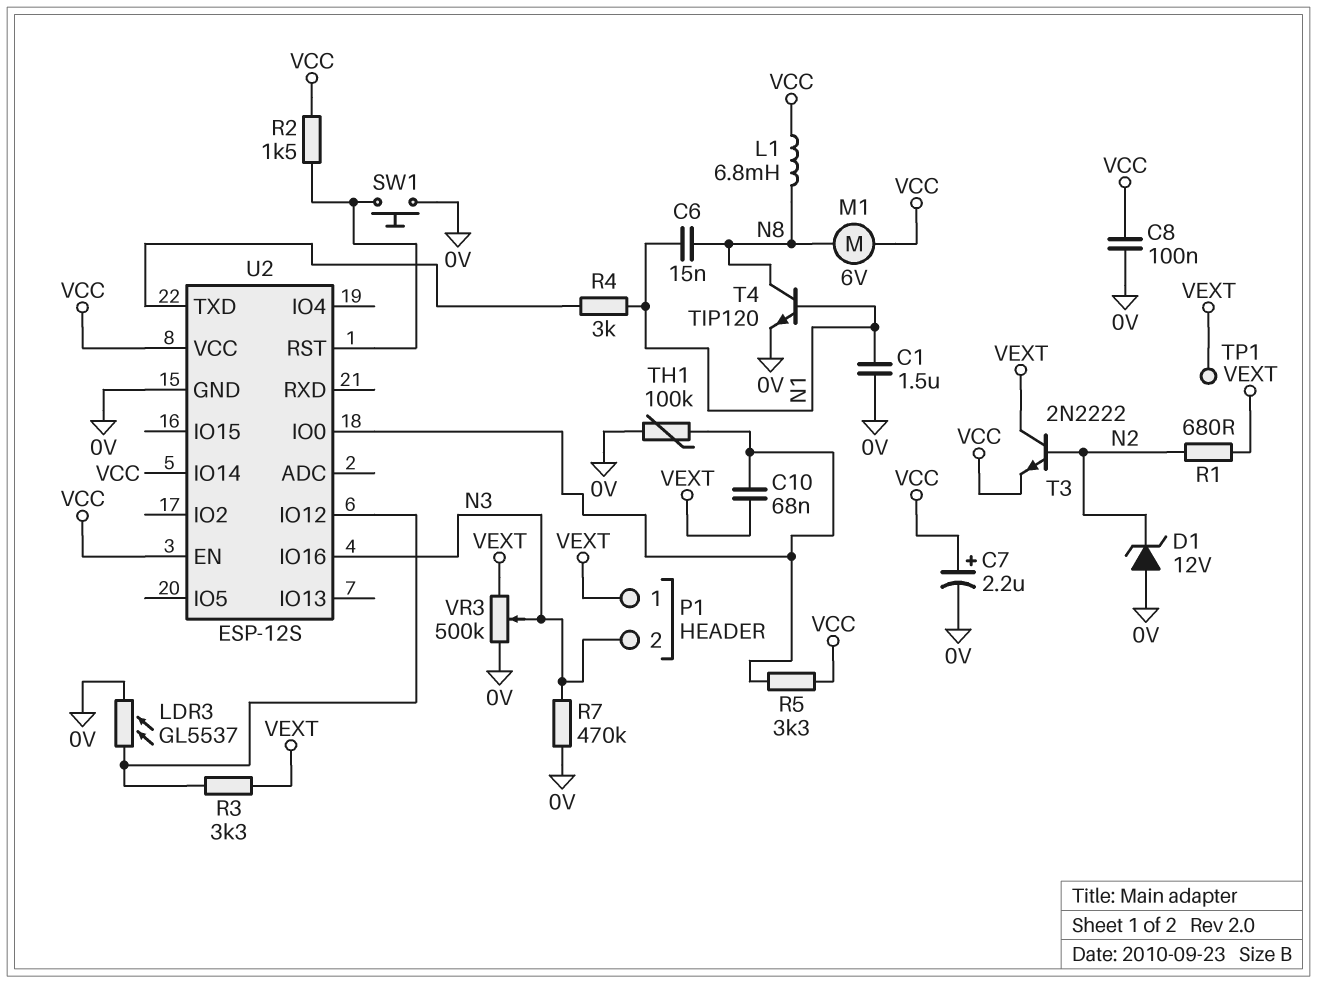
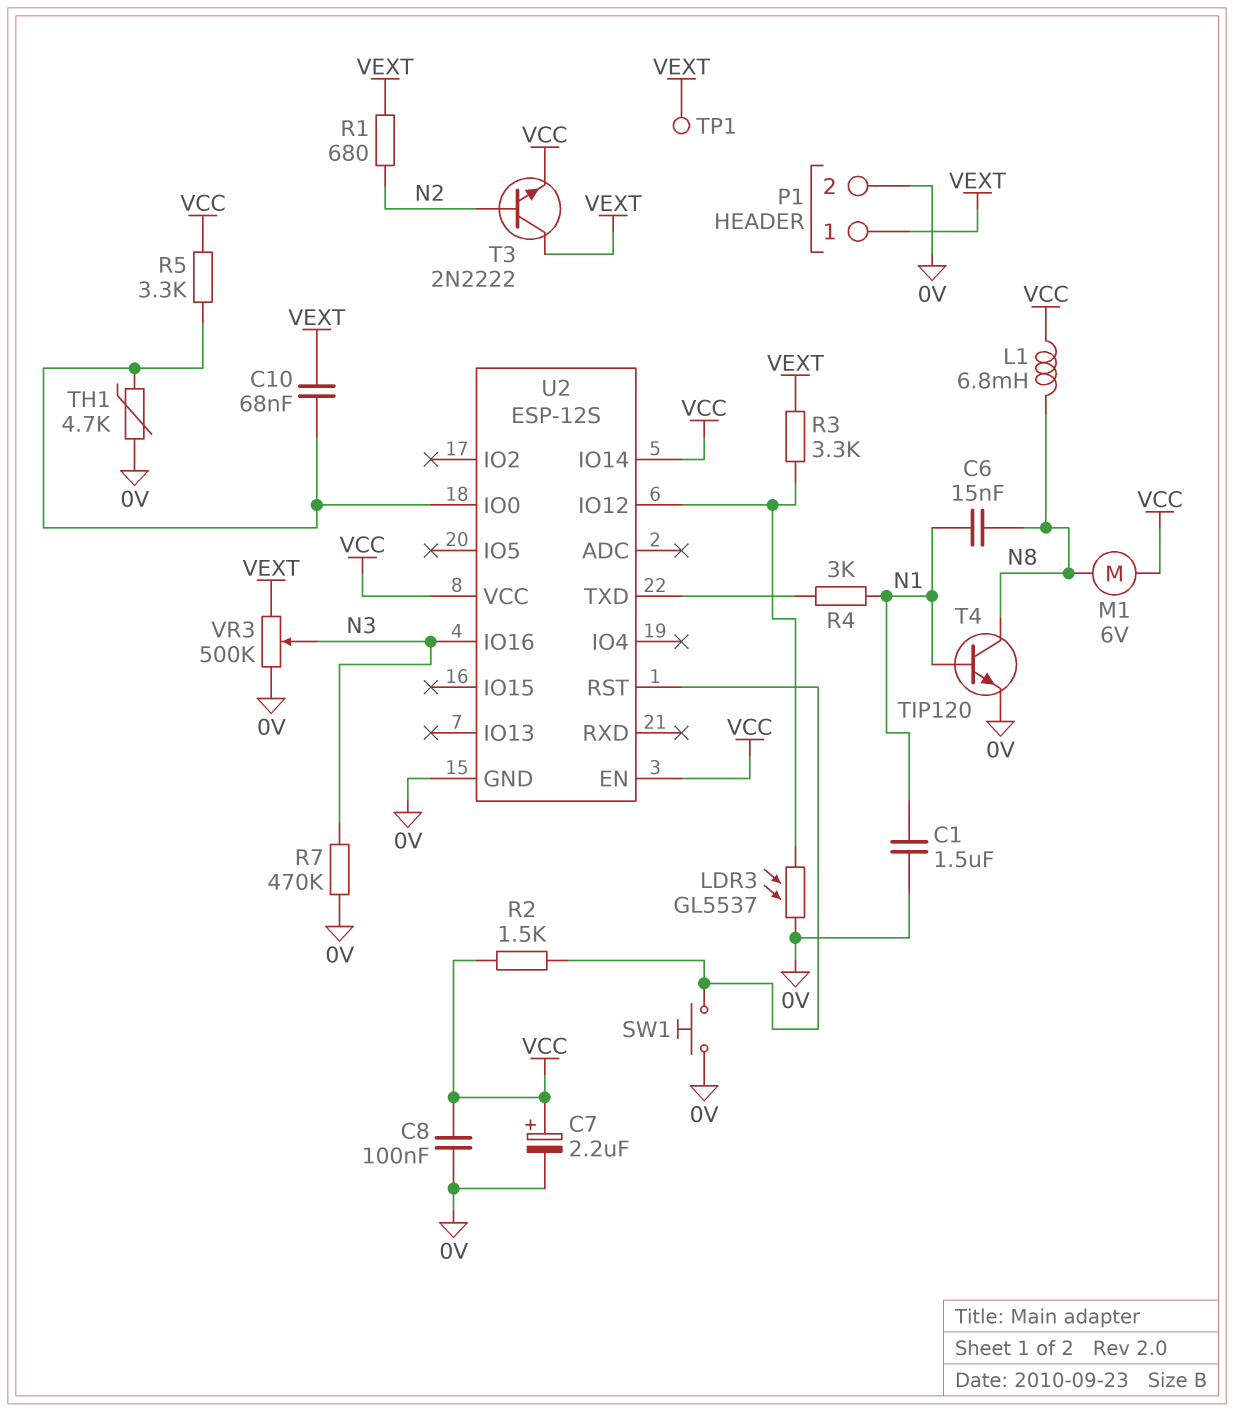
D1: zener 12V (A 0V, K N2) -> none
P1 pin 2: N3 -> 0V
TH1: 100k (0V, U2/IO0) -> 4.7k (0V, U2/IO0)

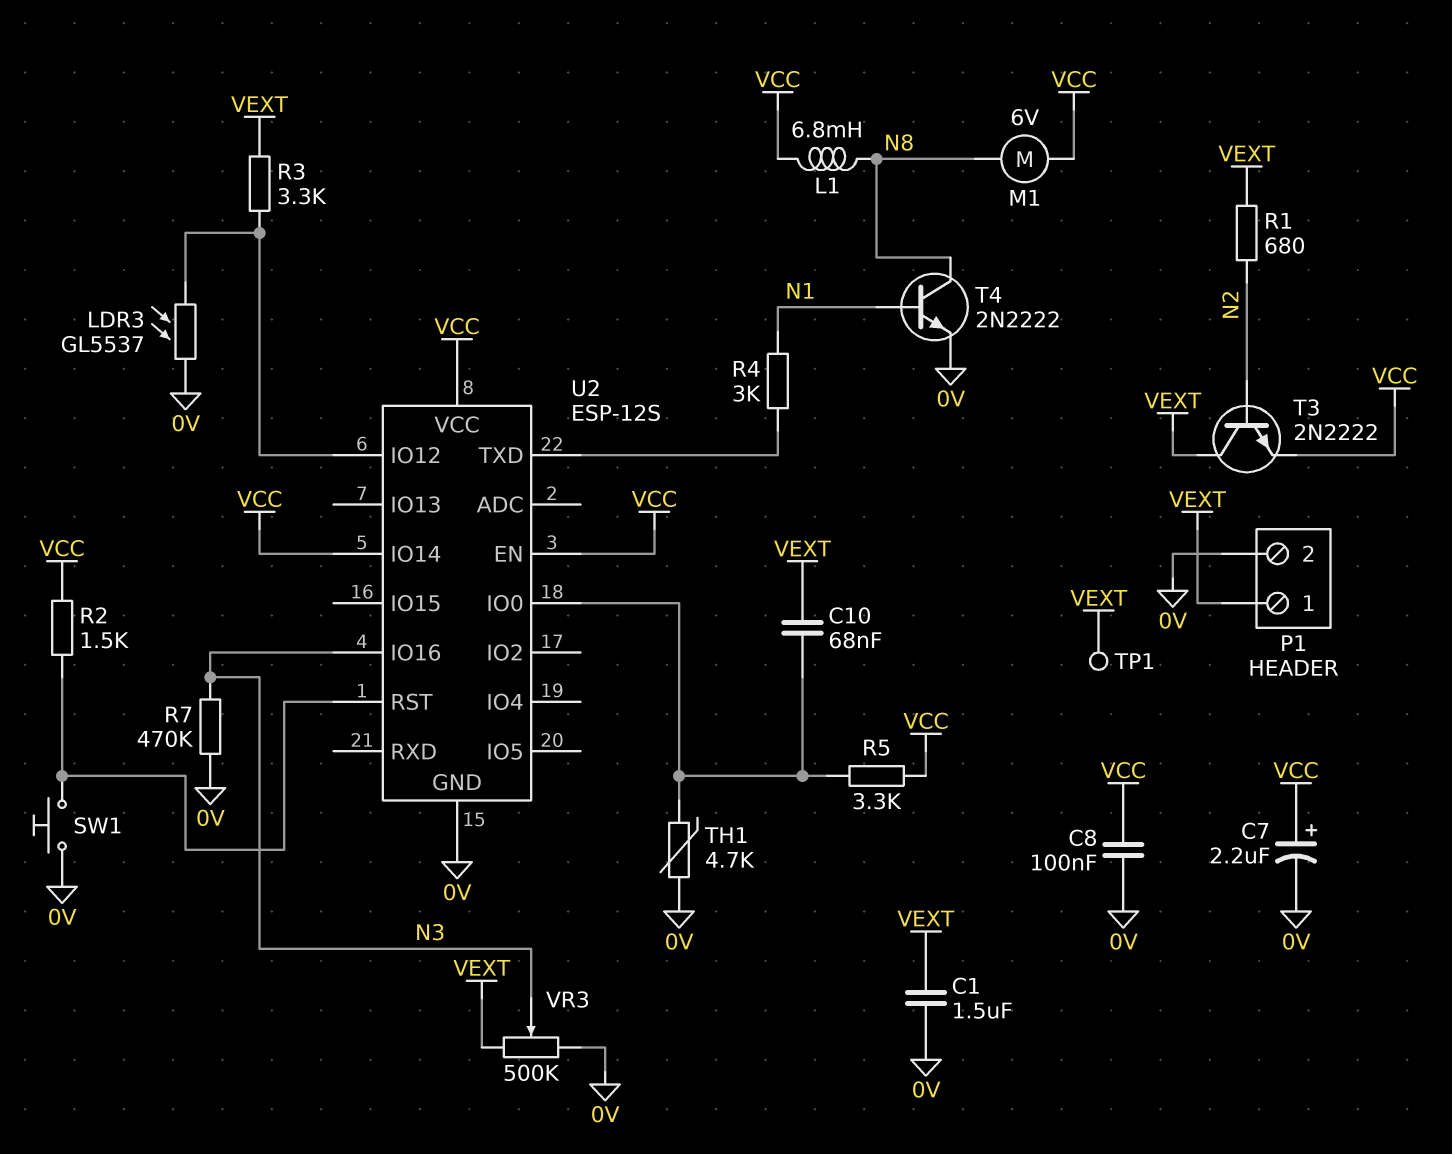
C1: 1.5uF (0V, N1) -> 1.5uF (0V, VEXT)
C6: 15nF (N1, N8) -> none
T4: NPN TIP120 (B N1, C N8, E 0V) -> NPN 2N2222 (B N1, C N8, E 0V)

